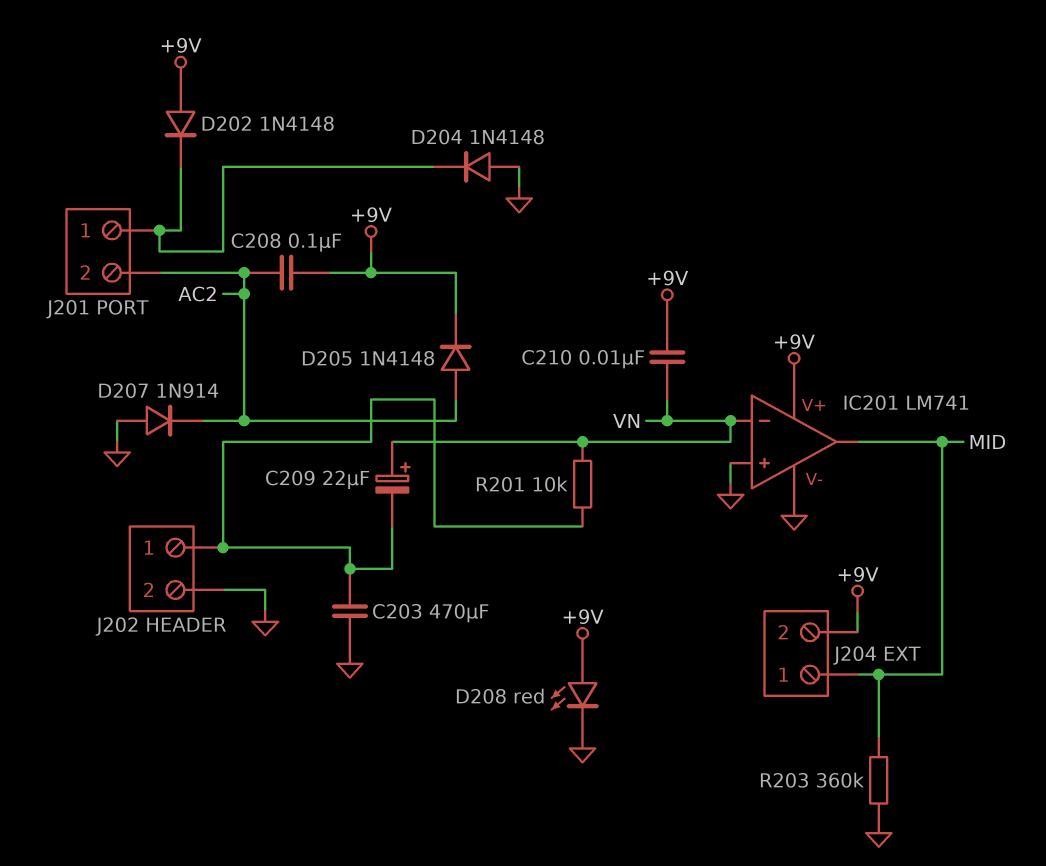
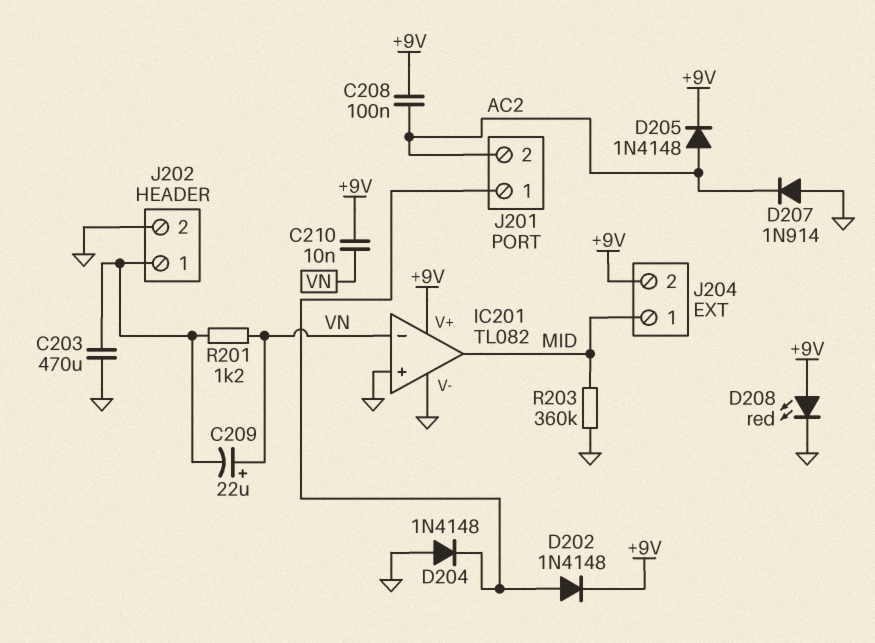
D202: diode 1N4148 (A +9V, K J201/1) -> diode 1N4148 (A J201/1, K +9V)
IC201: LM741 -> TL082
R201: 10k (J202/1, VN) -> 1.2k (J202/1, VN)

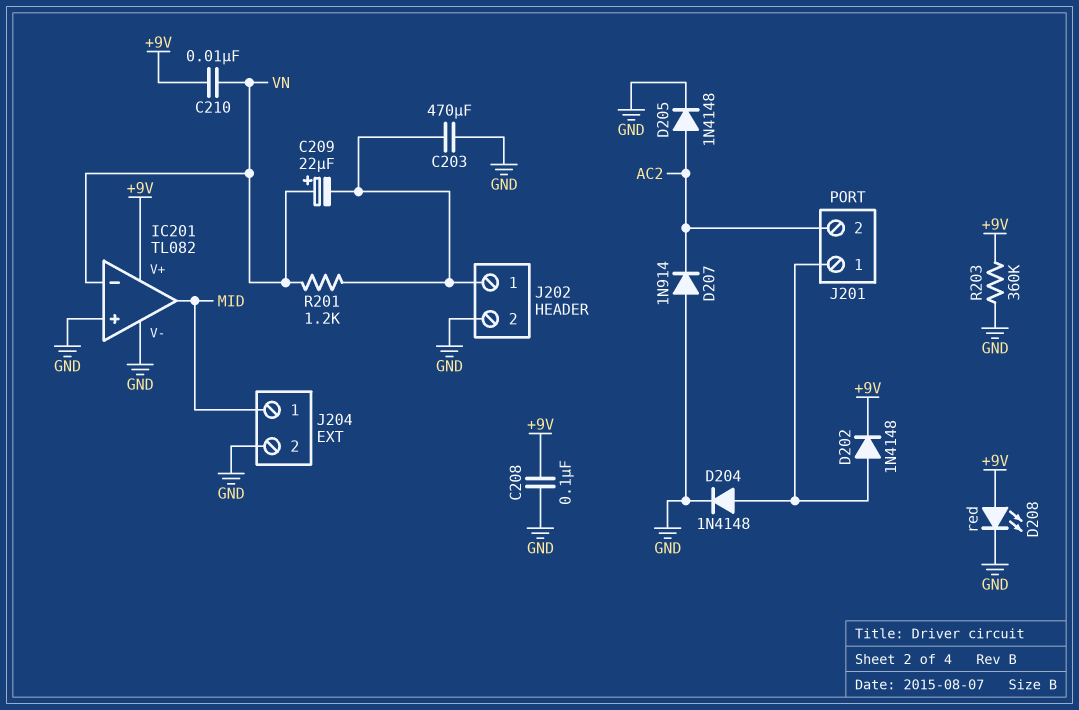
C208: 100nF (+9V, AC2) -> 100nF (+9V, GND)
D204: diode 1N4148 (A GND, K J201/1) -> diode 1N4148 (A J201/1, K GND)
D205: diode 1N4148 (A AC2, K +9V) -> diode 1N4148 (A AC2, K GND)
J204 pin 2: +9V -> GND
R203: 360k (GND, MID) -> 360k (+9V, GND)

